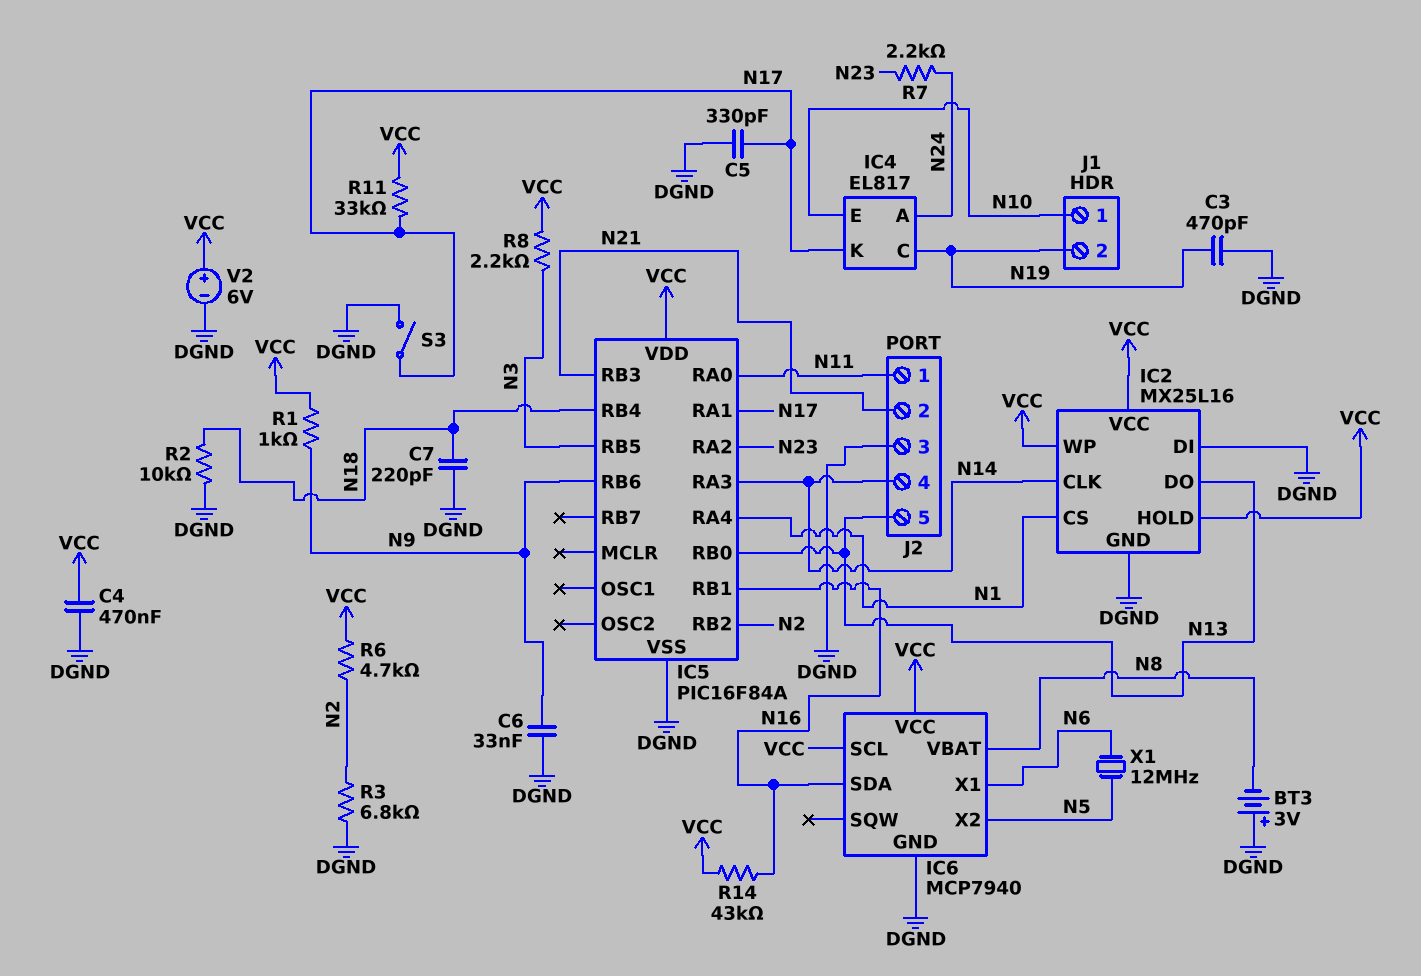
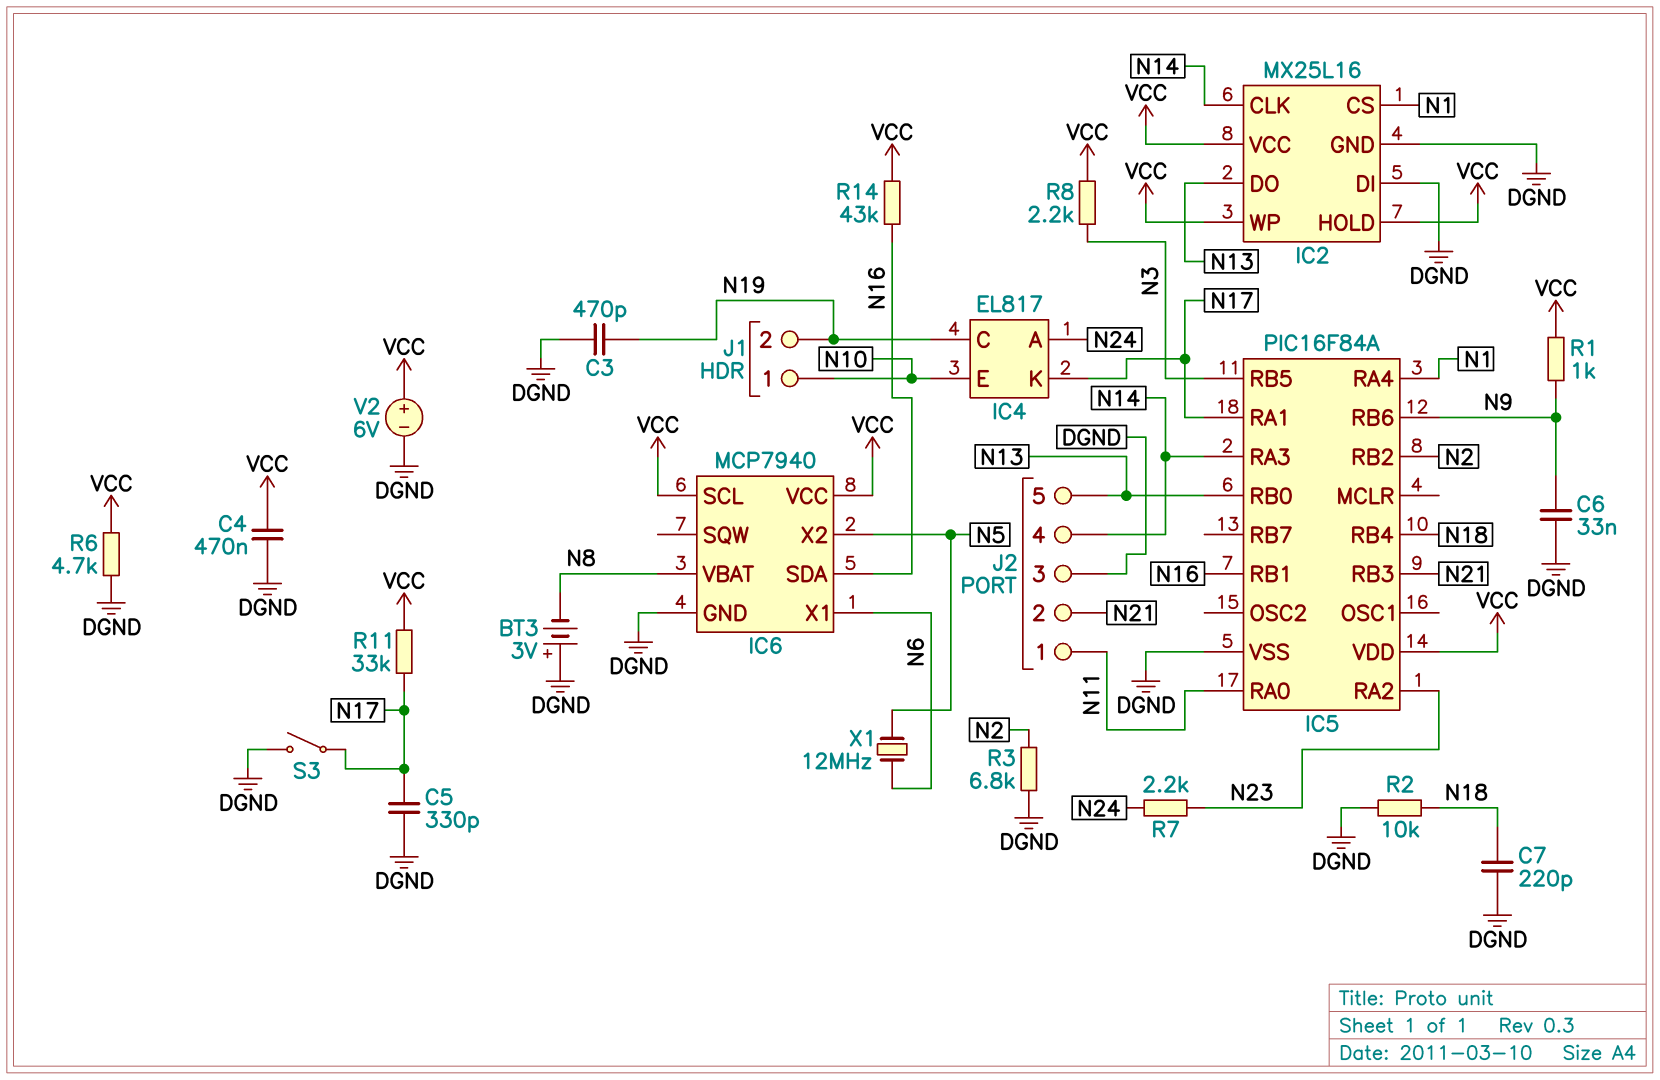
R6: 4.7k (N2, VCC) -> 4.7k (DGND, VCC)

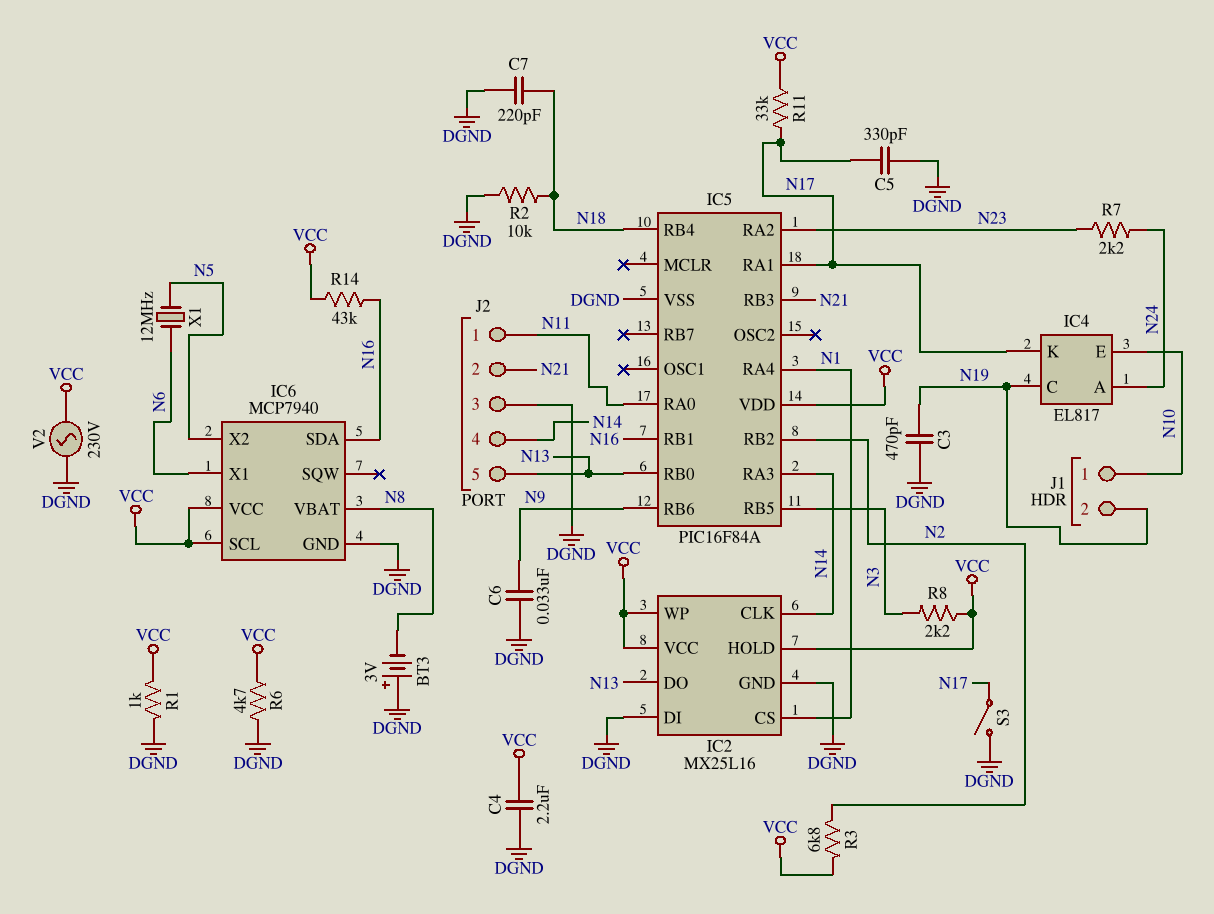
C4: 470nF (DGND, VCC) -> 2.2uF (DGND, VCC)
R1: 1k (N9, VCC) -> 1k (DGND, VCC)
R3: 6.8k (DGND, N2) -> 6.8k (N2, VCC)
V2: 6V (plus VCC, minus DGND) -> AC 230V (DGND, VCC)

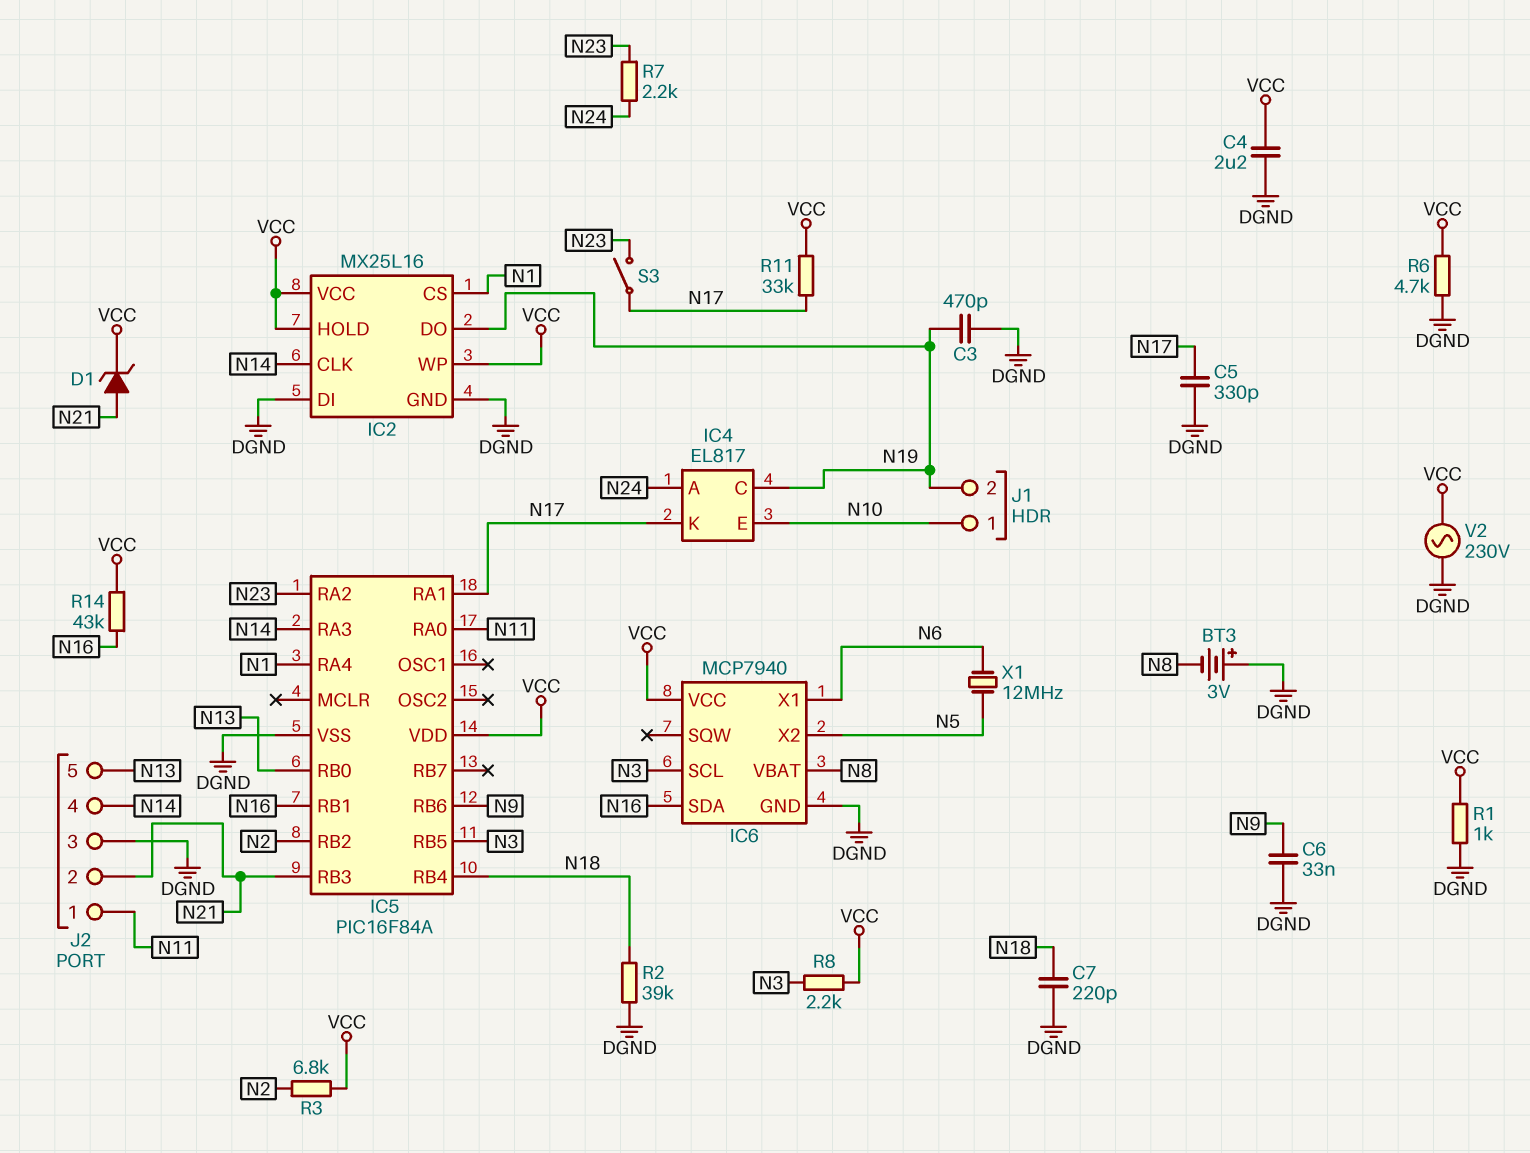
D1: none -> zener (A N21, K VCC)
IC2 pin DO: N13 -> N19
IC6 pin SCL: VCC -> N3
R2: 10k (DGND, N18) -> 39k (DGND, N18)
S3: switch (DGND, N17) -> switch (N17, N23)

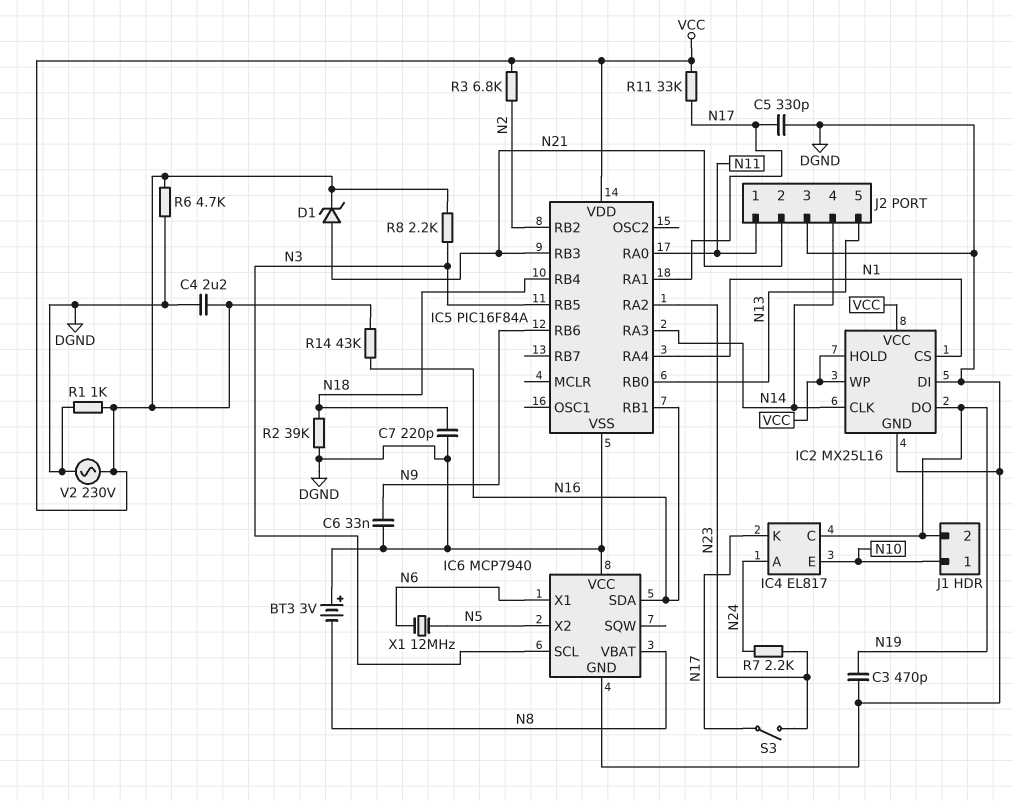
IC6 pin VCC: VCC -> DGND

